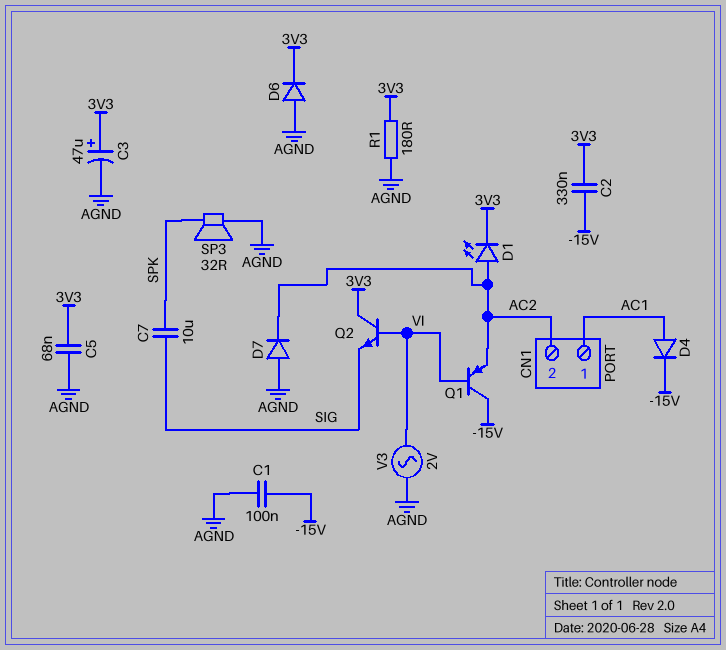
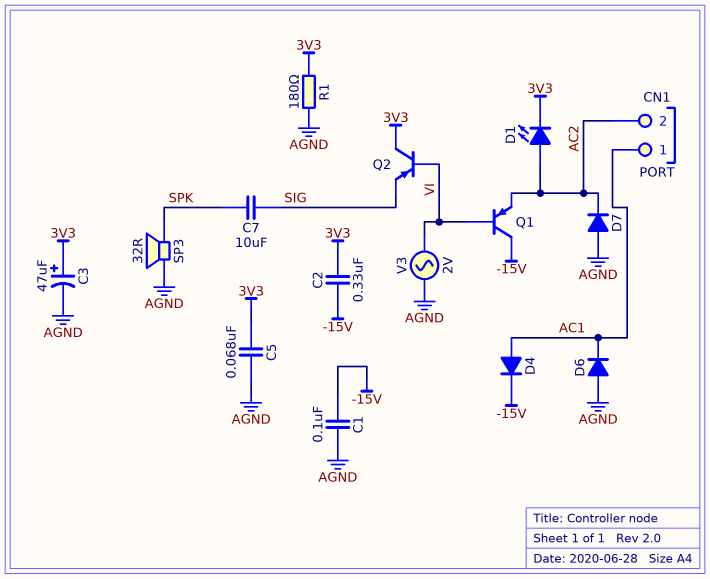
D6: diode (A AGND, K 3V3) -> diode (A AGND, K AC1)
Q2: NPN (B VI, C 3V3, E SIG) -> PNP (B VI, C 3V3, E SIG)

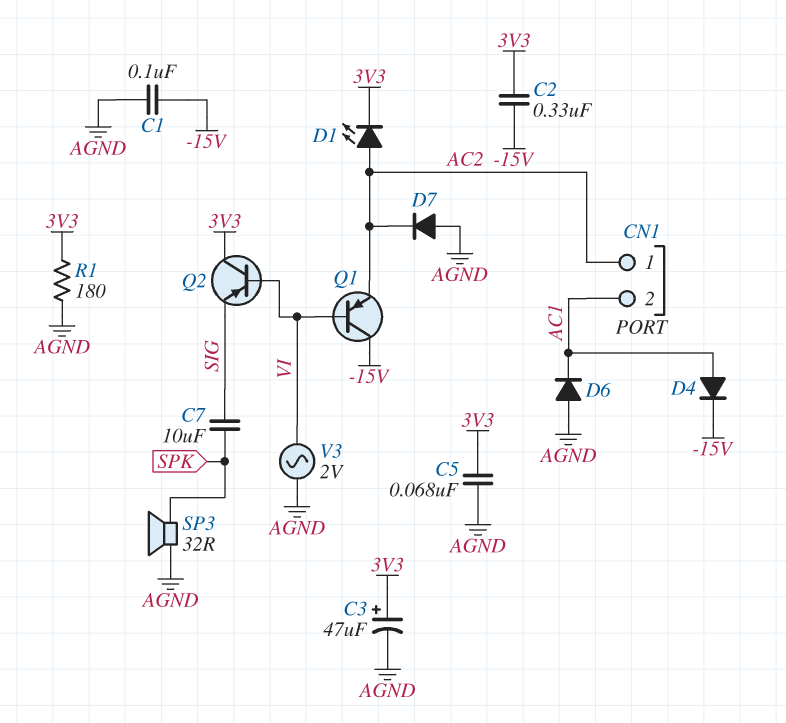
CN1 pin 1: AC1 -> AC2
CN1 pin 2: AC2 -> AC1

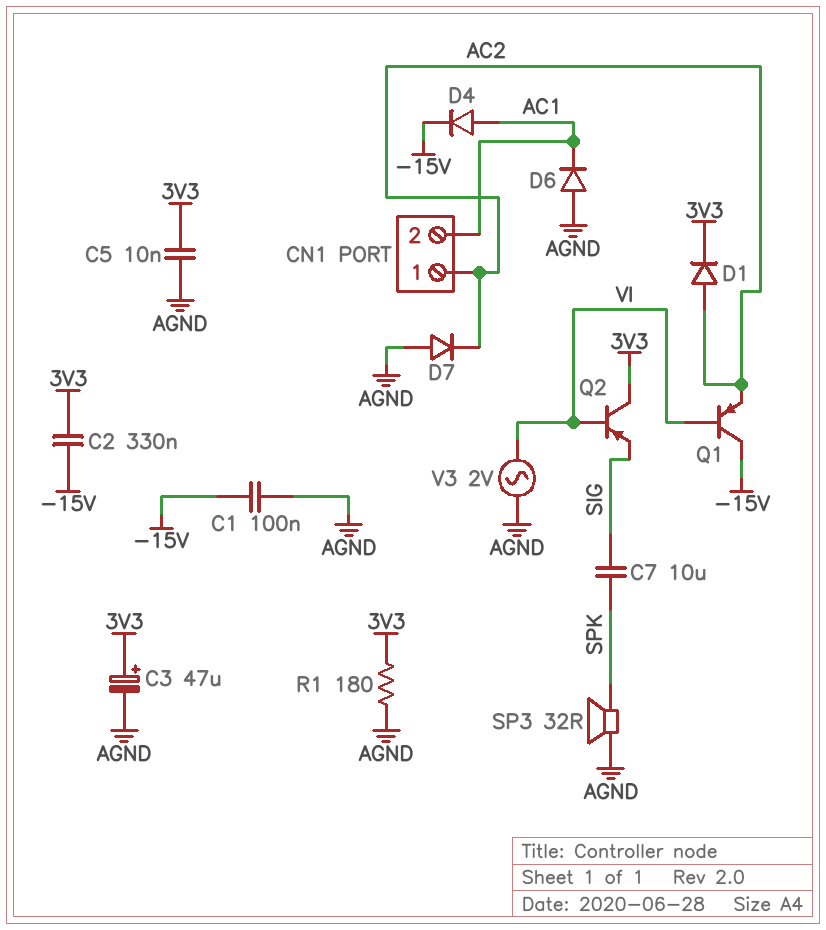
C5: 68nF (3V3, AGND) -> 10nF (3V3, AGND)
D1: LED (A AC2, K 3V3) -> diode (A AC2, K 3V3)

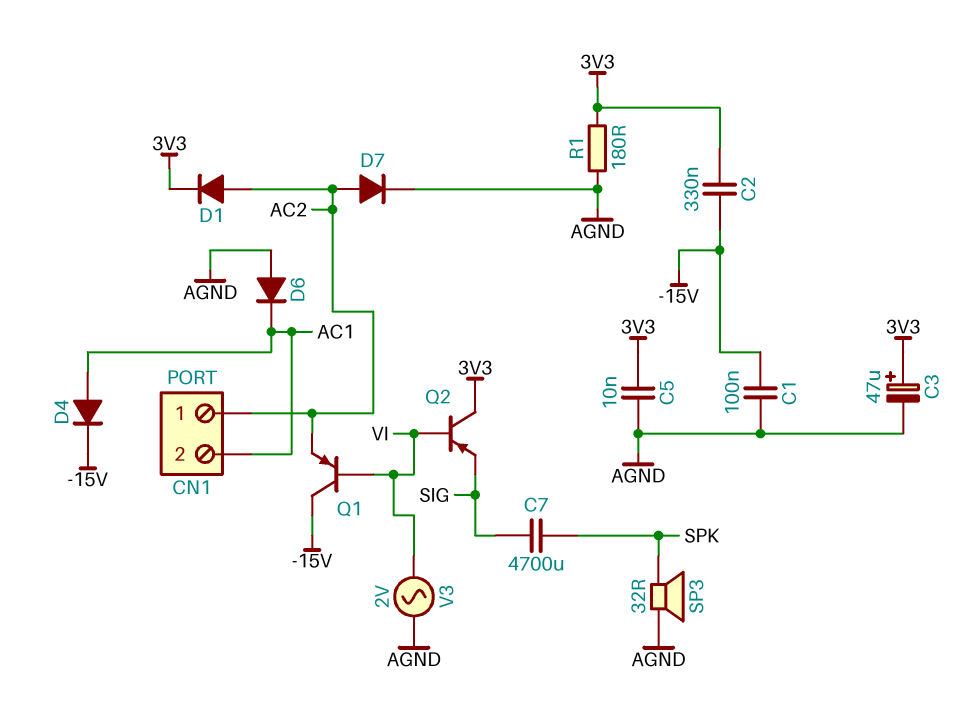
C7: 10uF (SIG, SPK) -> 4700uF (SIG, SPK)
D7: diode (A AGND, K AC2) -> diode (A AC2, K AGND)

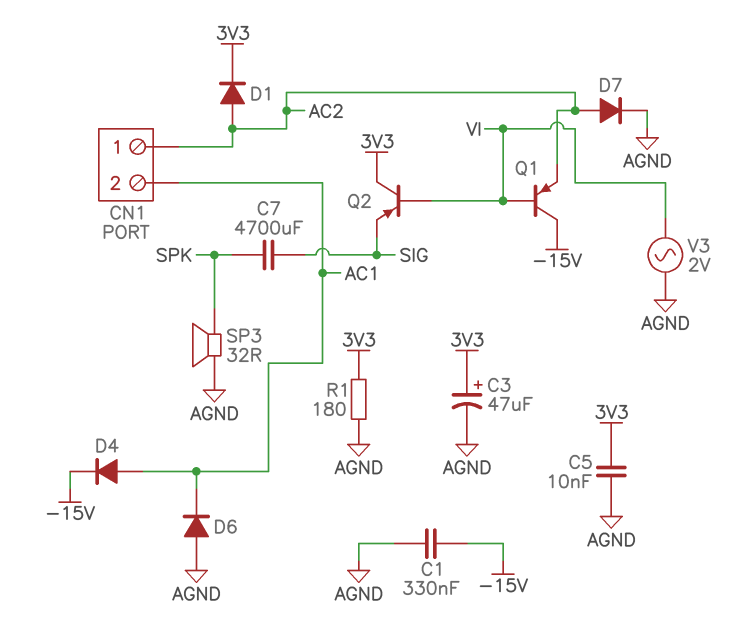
C1: 100nF (-15V, AGND) -> 330nF (-15V, AGND)
C2: 330nF (-15V, 3V3) -> none

